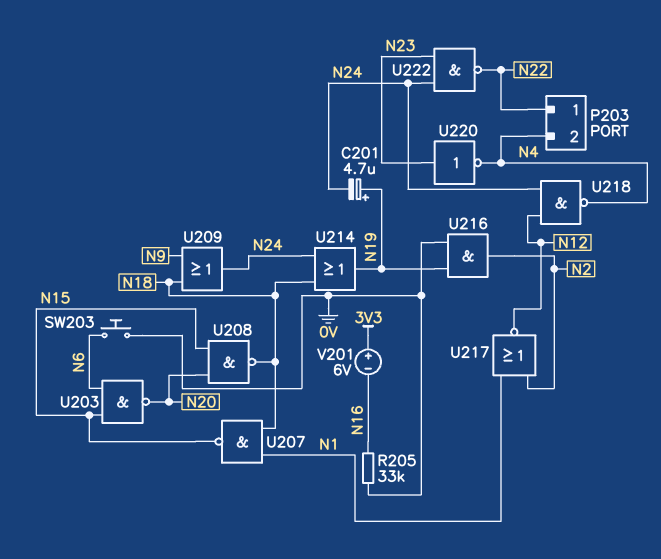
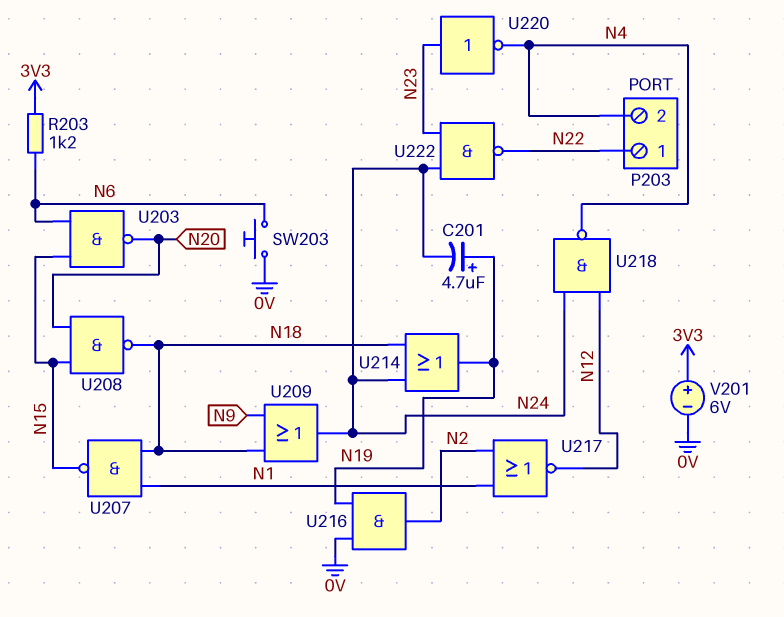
R203: none -> 1.2k (3V3, N6)
R205: 33k (0V, N16) -> none
V201: 6V (plus 3V3, minus N16) -> 6V (plus 3V3, minus 0V)

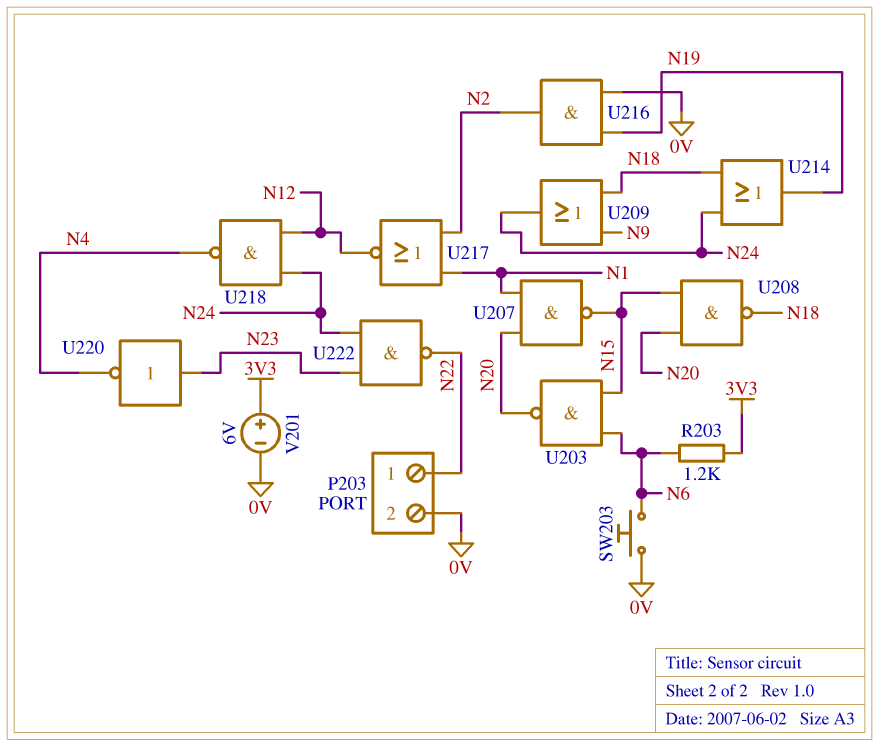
C201: 4.7uF (plus N19, minus N24) -> none
P203 pin 2: N4 -> 0V
U207: NAND (in N1, in N18, out N15) -> NAND (in N1, in N20, out N15)

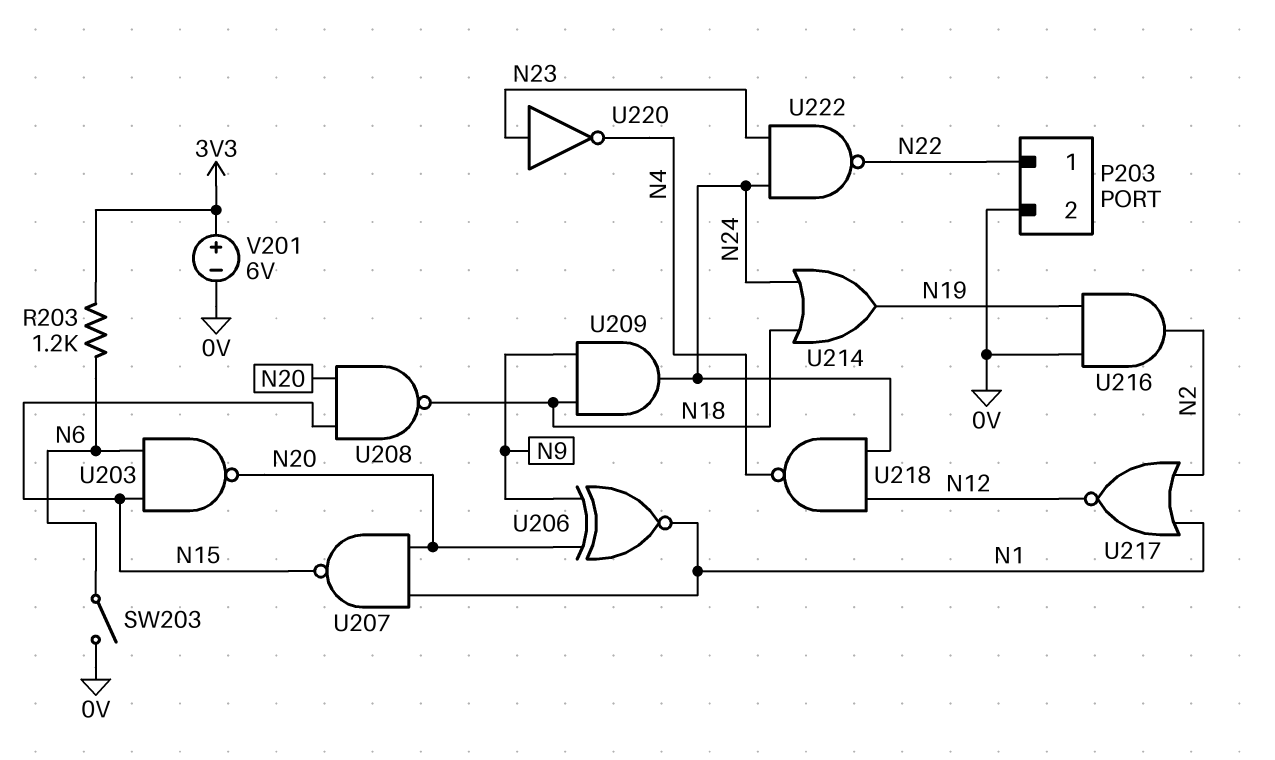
SW203: button (0V, N6) -> switch (0V, N6)
U206: none -> XNOR (in N9, in N20, out N1)
U209: OR (in N9, in N18, out N24) -> AND (in N9, in N18, out N24)

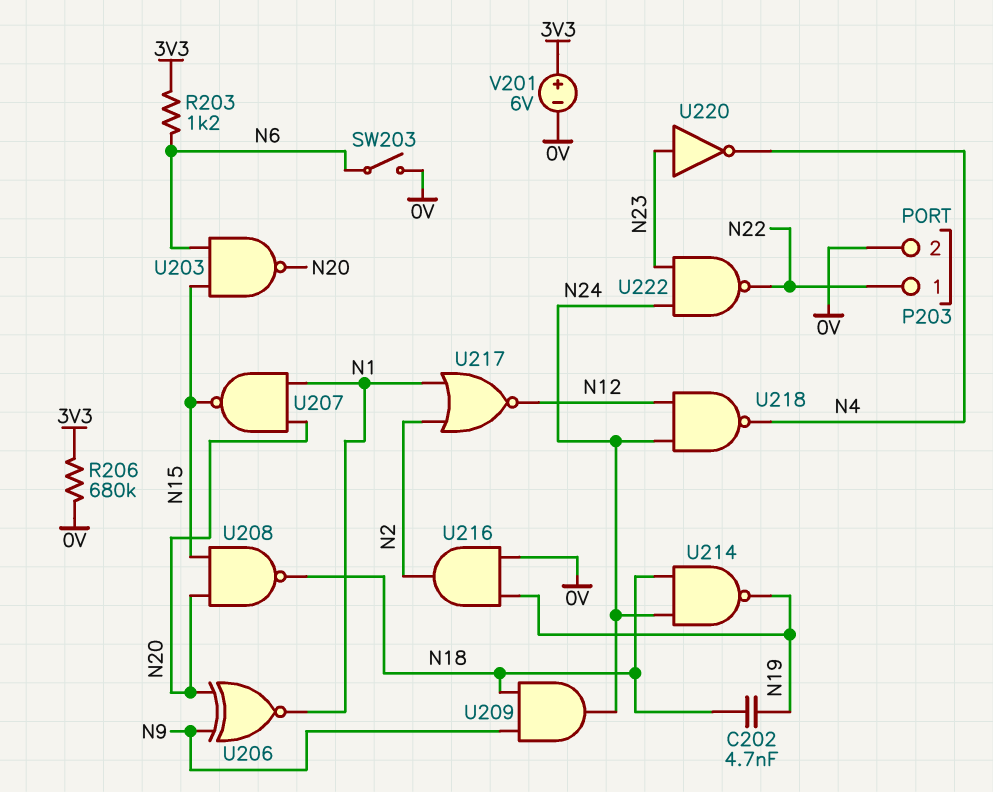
C202: none -> 4.7nF (N18, N19)
R206: none -> 680k (0V, 3V3)
U214: OR (in N18, in N24, out N19) -> NAND (in N18, in N24, out N19)

